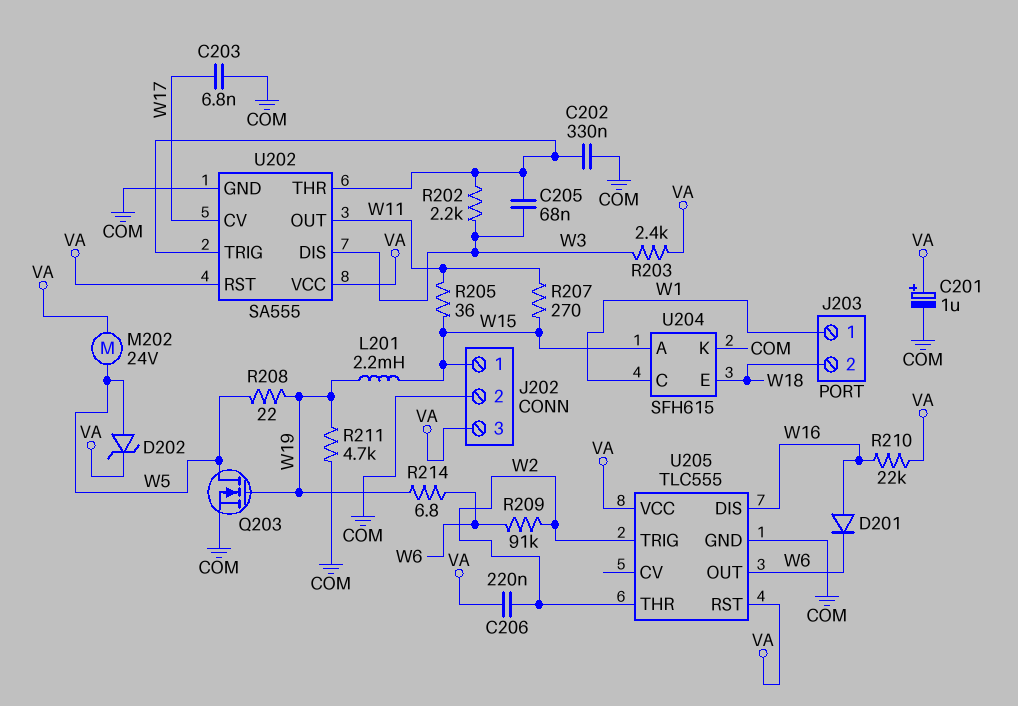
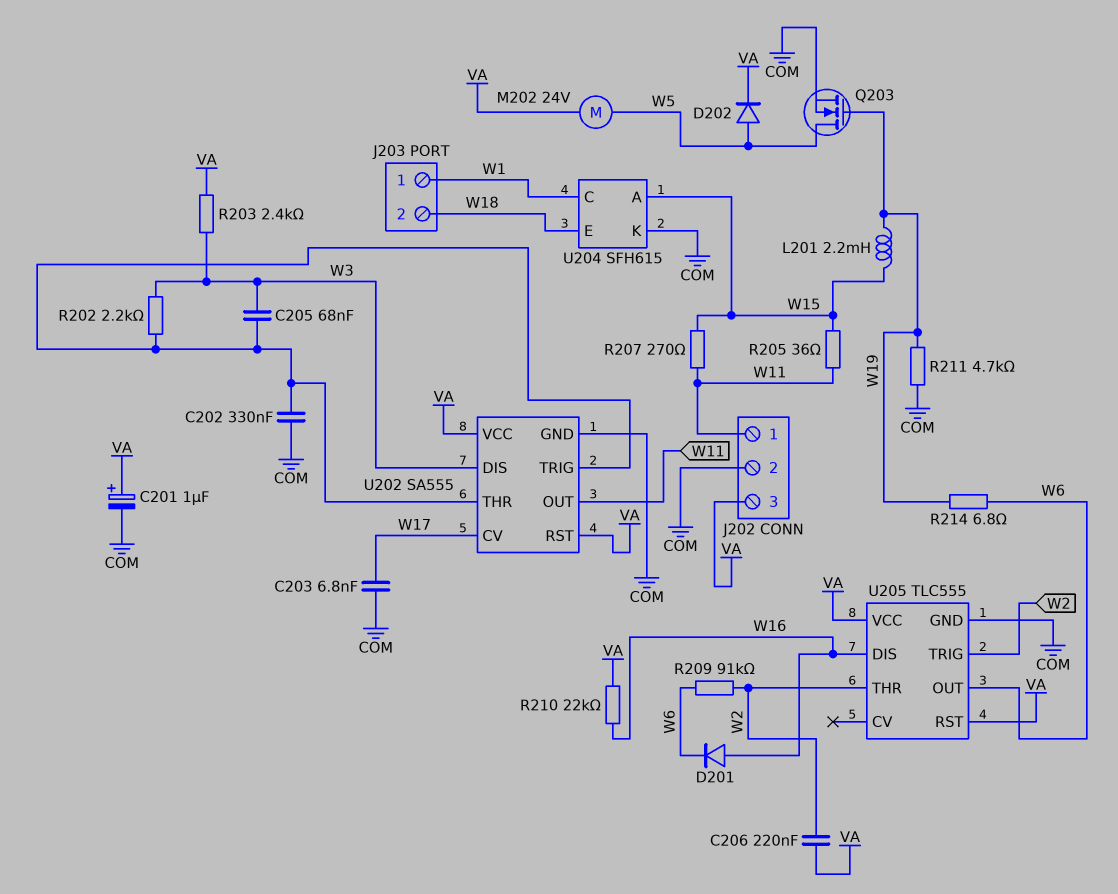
D202: zener (A W5, K VA) -> diode (A W5, K VA)
J202 pin 1: W15 -> W11
R208: 22 (W5, W19) -> none

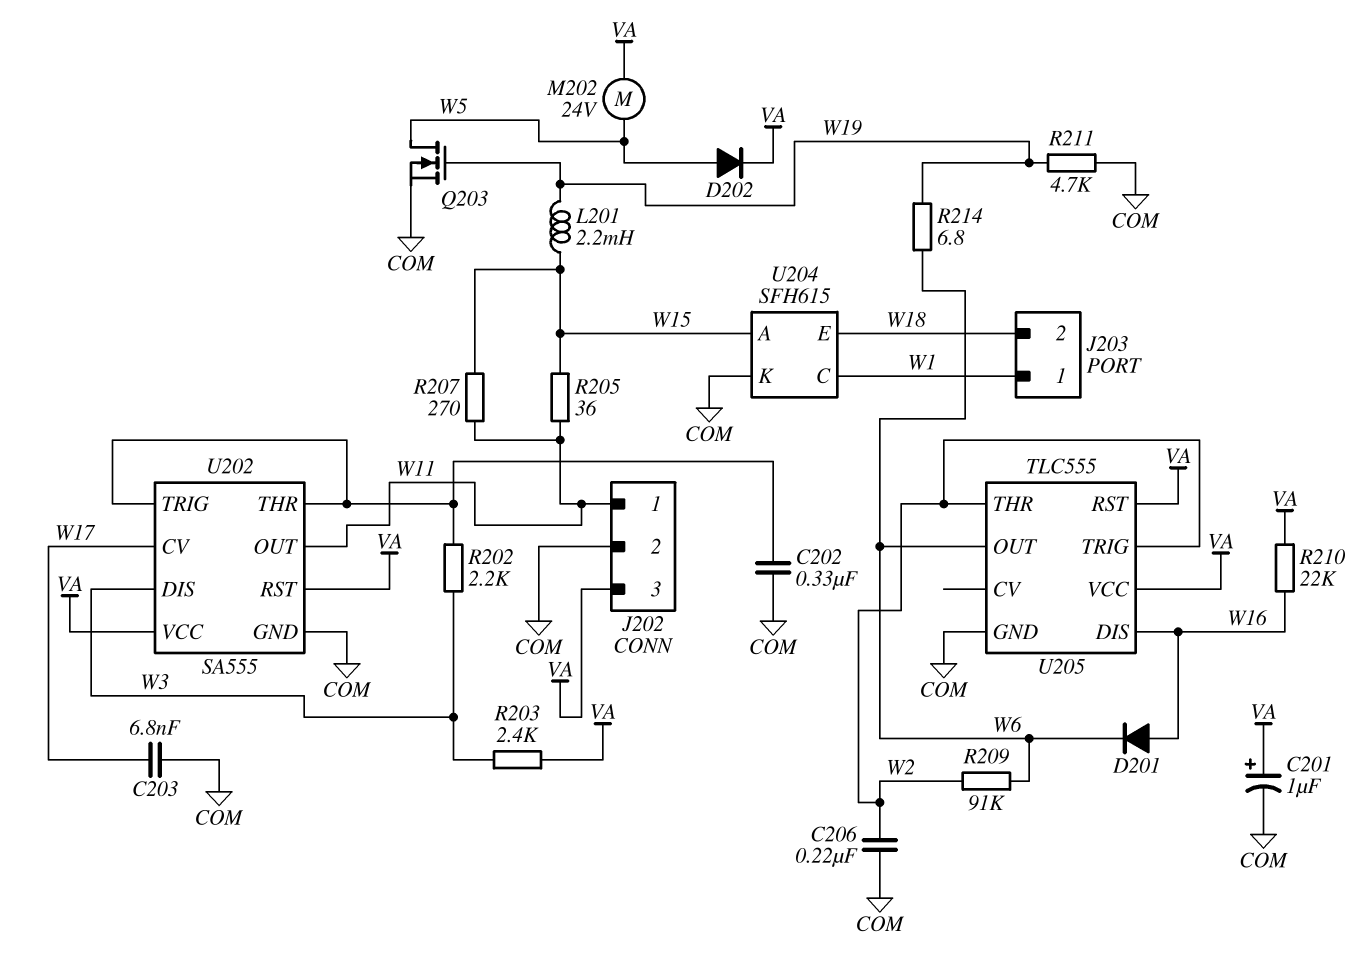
C205: 68nF (U202/THR, W3) -> none
C206: 220nF (VA, W2) -> 220nF (COM, W2)

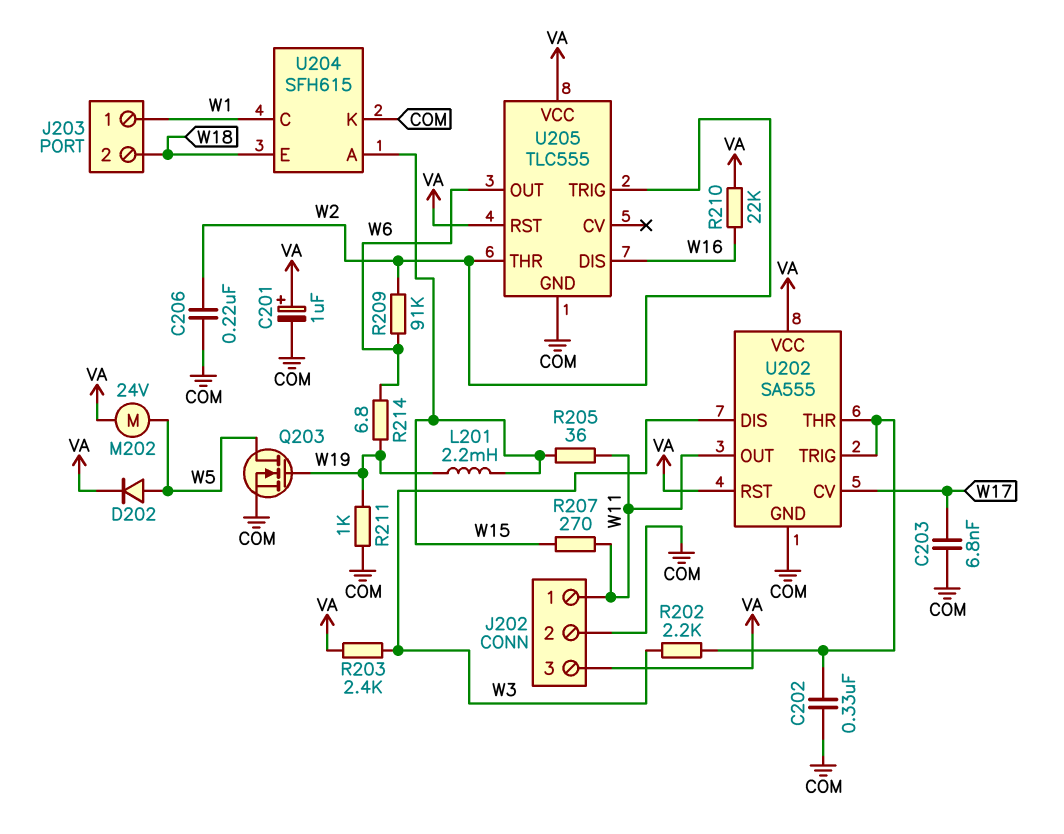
D201: diode (A W16, K W6) -> none
R211: 4.7k (COM, W19) -> 1k (COM, W19)

